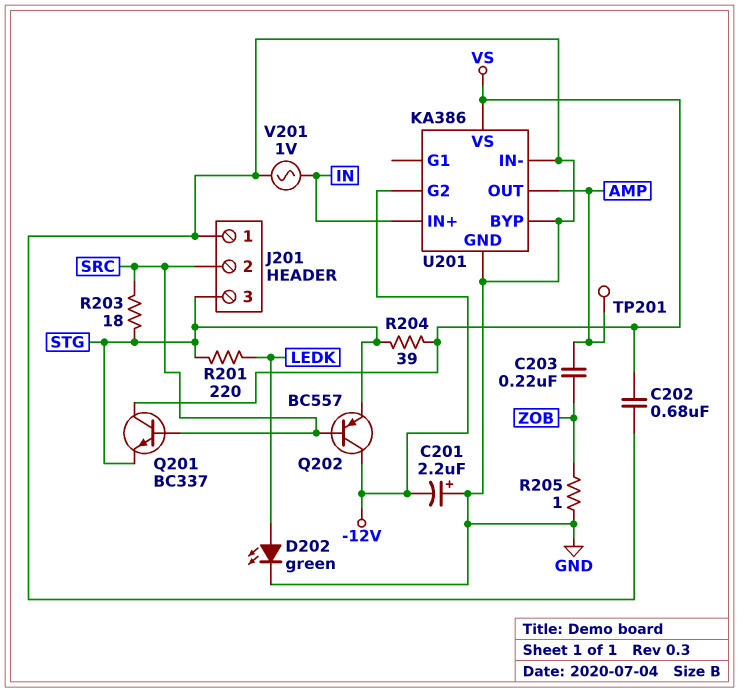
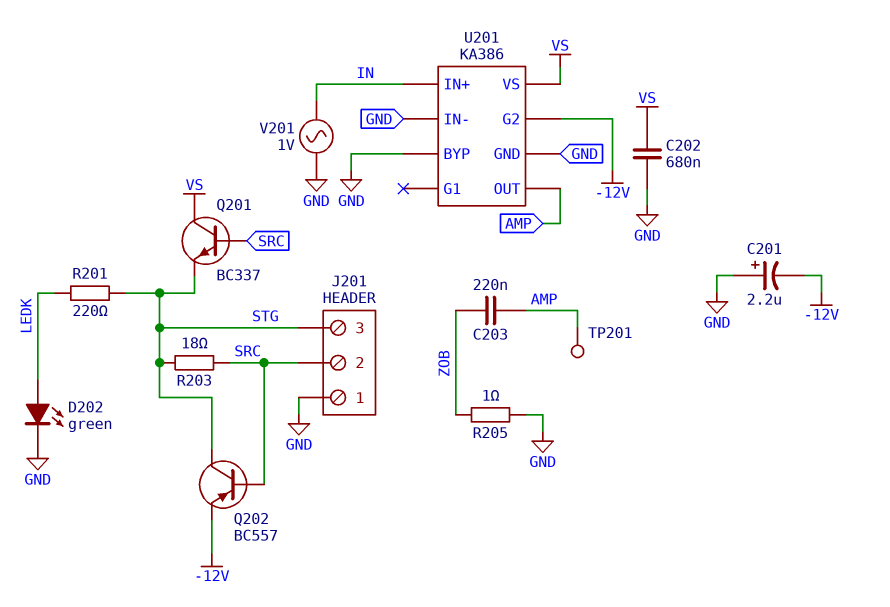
Q202: PNP BC557 (B SRC, C -12V, E STG) -> PNP BC557 (B SRC, C STG, E -12V)
R204: 39 (STG, VS) -> none

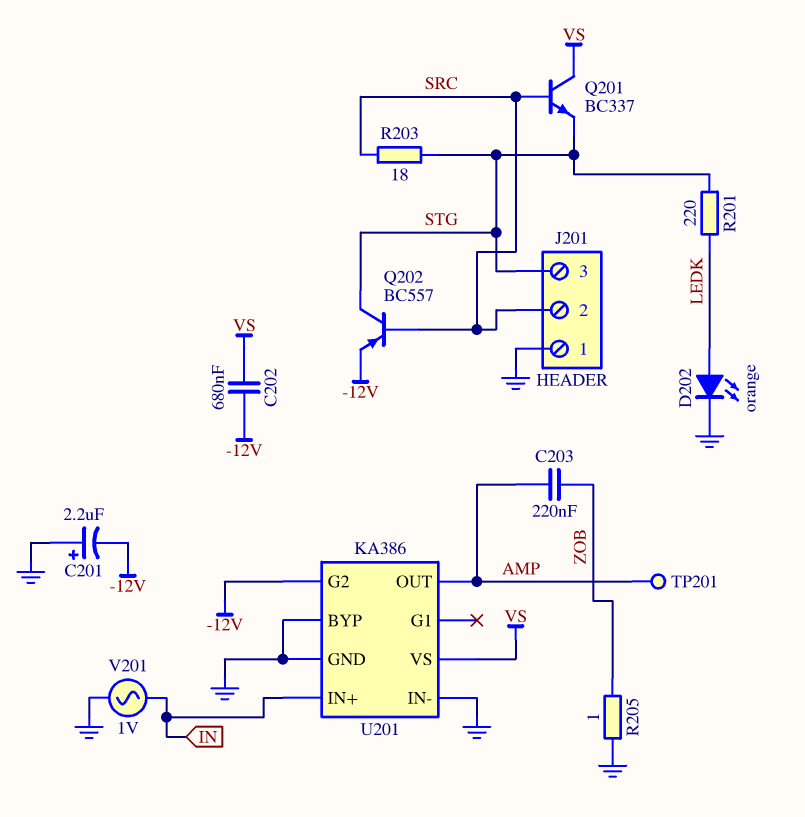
C202: 680nF (GND, VS) -> 680nF (-12V, VS)
D202: LED green (A LEDK, K GND) -> LED orange (A LEDK, K GND)

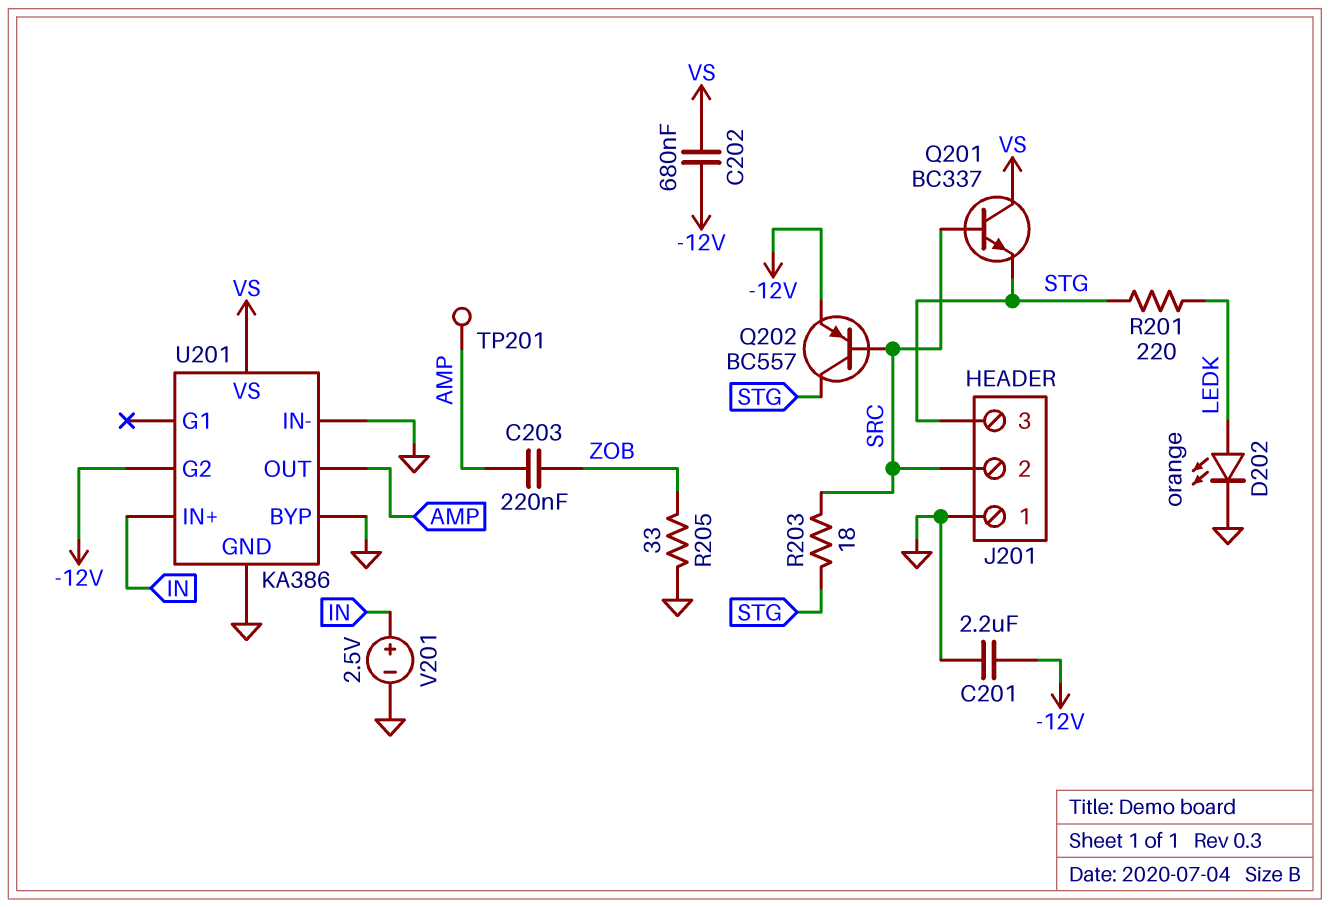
C201: 2.2uF (plus GND, minus -12V) -> 2.2uF (-12V, GND)
R205: 1 (GND, ZOB) -> 33 (GND, ZOB)
V201: AC 1V (GND, IN) -> 2.5V (plus IN, minus GND)

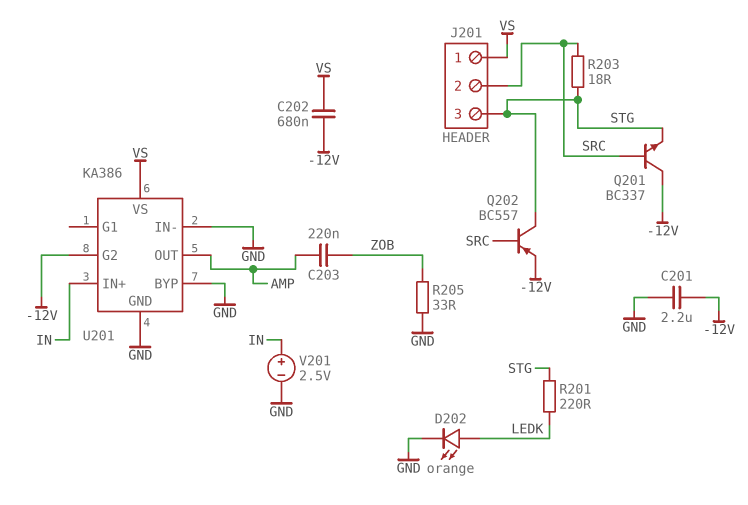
J201 pin 1: GND -> VS
Q201: NPN BC337 (B SRC, C VS, E STG) -> NPN BC337 (B SRC, C -12V, E STG)
TP201: test point (AMP) -> none

